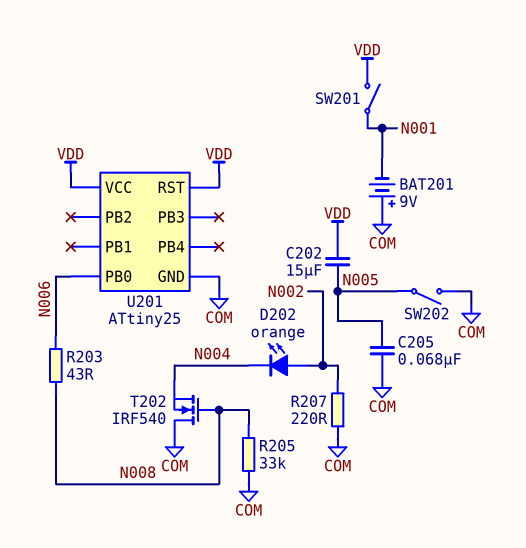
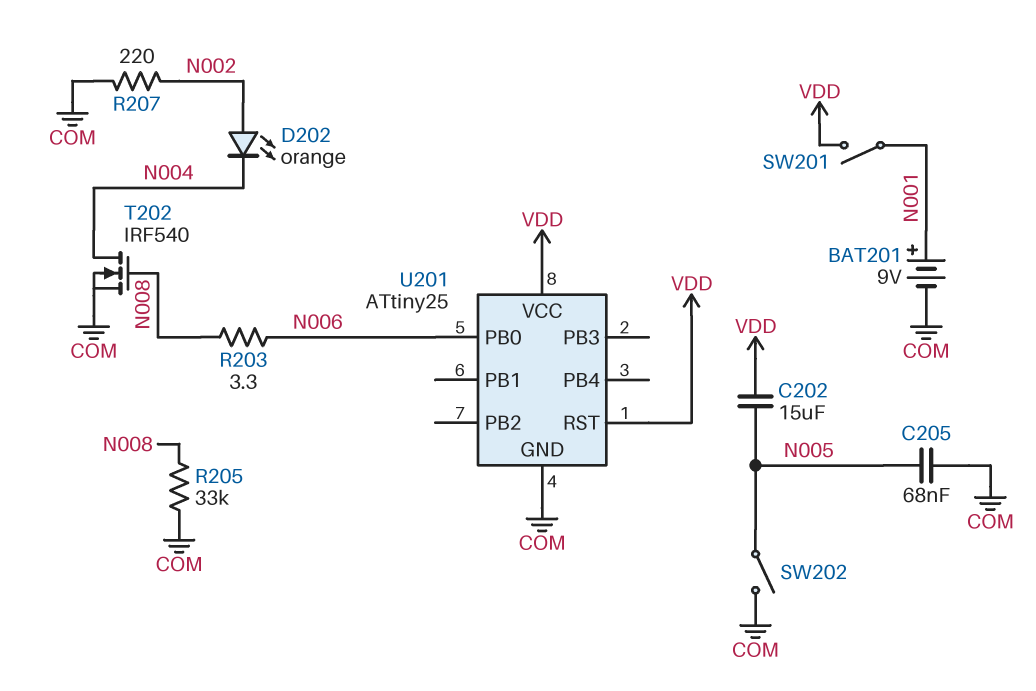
BAT201: 9V (plus COM, minus N001) -> 9V (plus N001, minus COM)
R203: 43 (N006, N008) -> 3.3 (N006, N008)
T202: NMOS IRF540 (G N008, D COM, S N004) -> NMOS IRF540 (G N008, D N004, S COM)

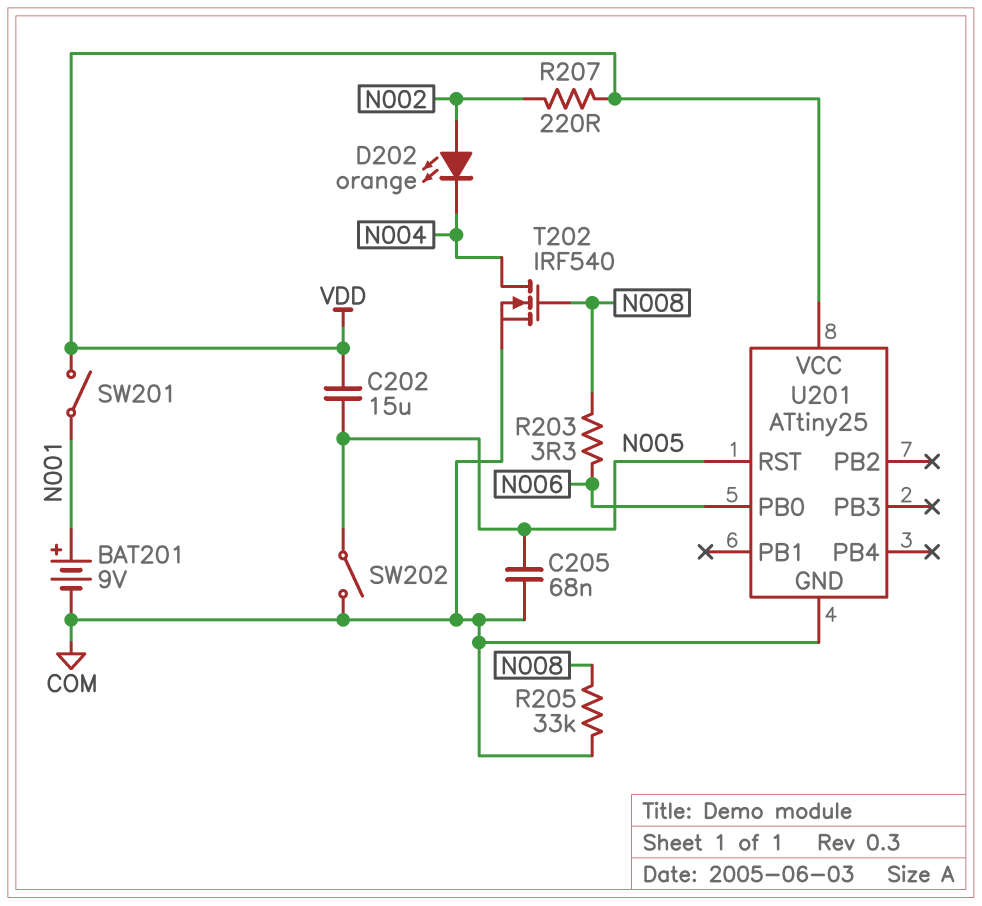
R207: 220 (COM, N002) -> 220 (N002, VDD)
U201 pin RST: VDD -> N005

